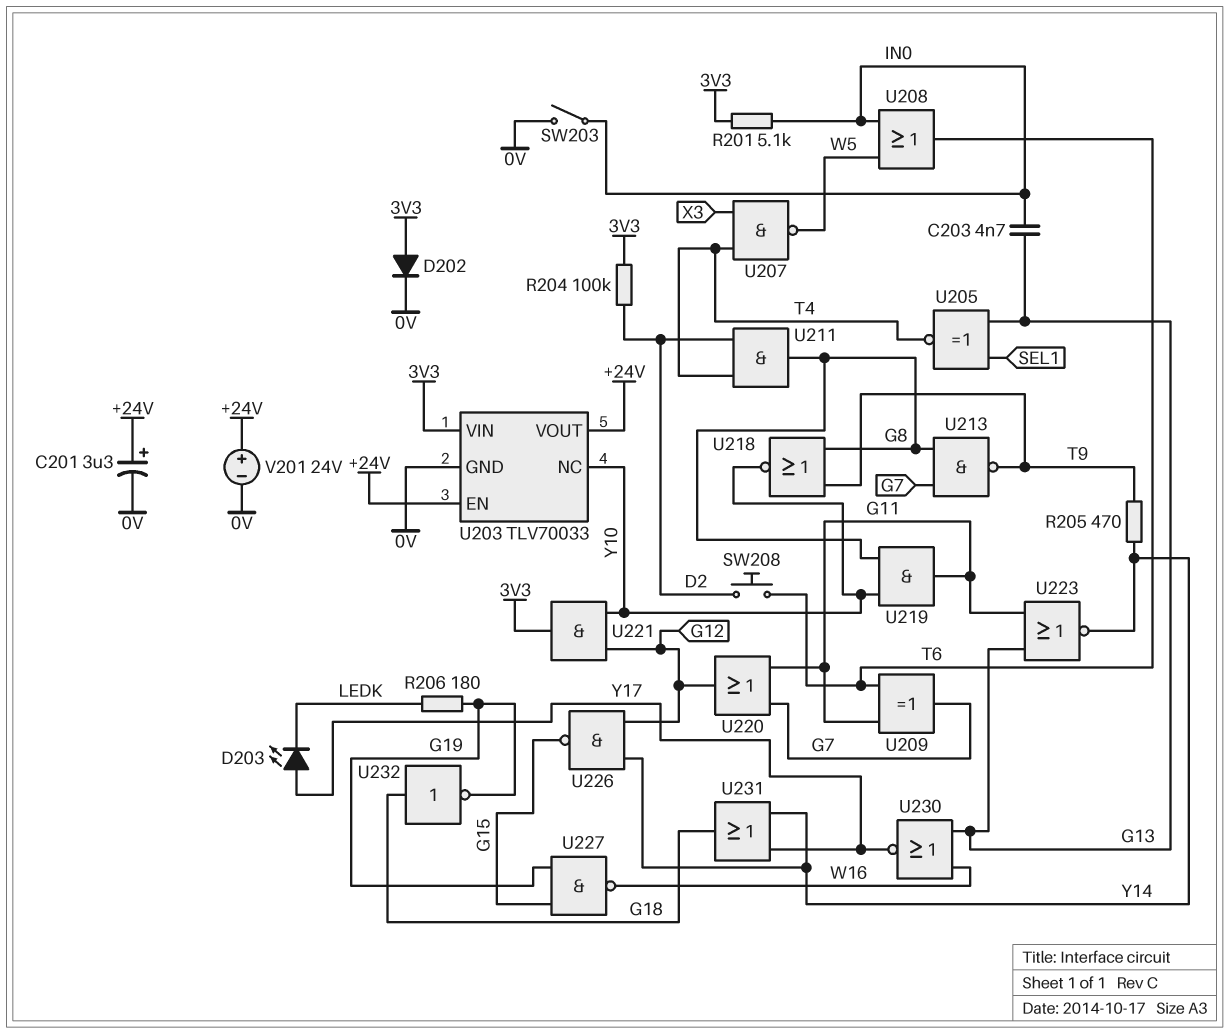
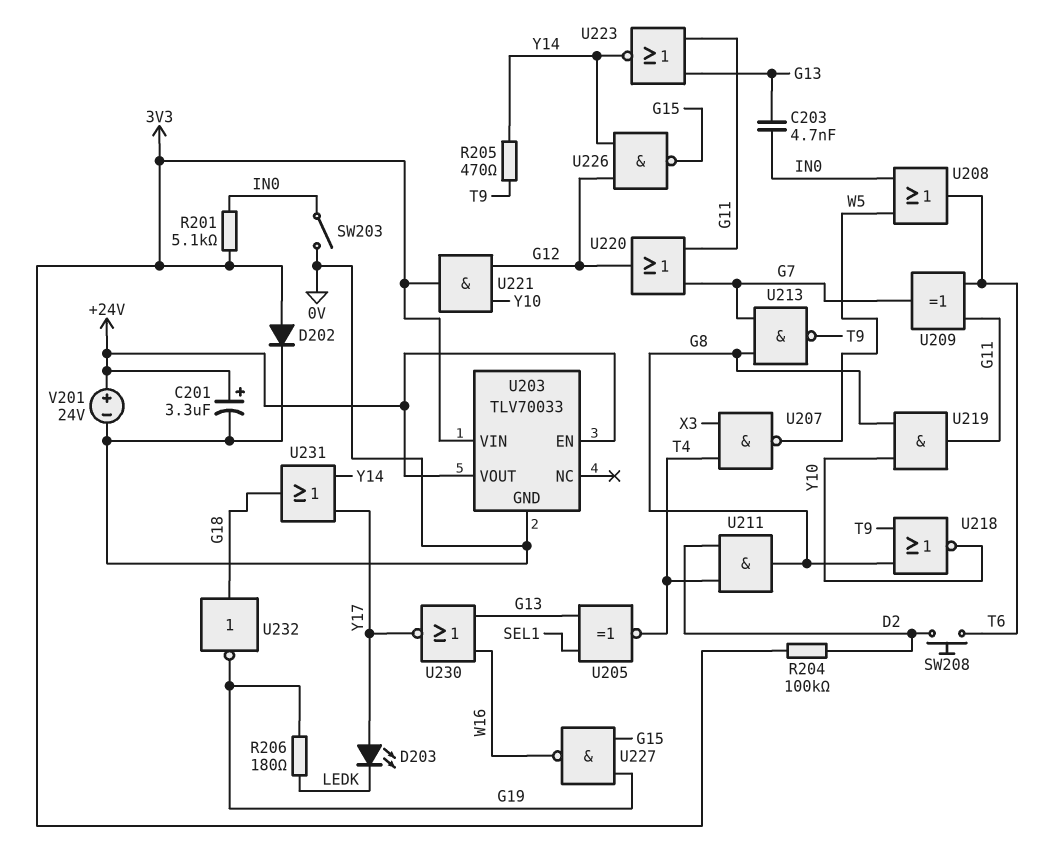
U203 pin NC: Y10 -> none

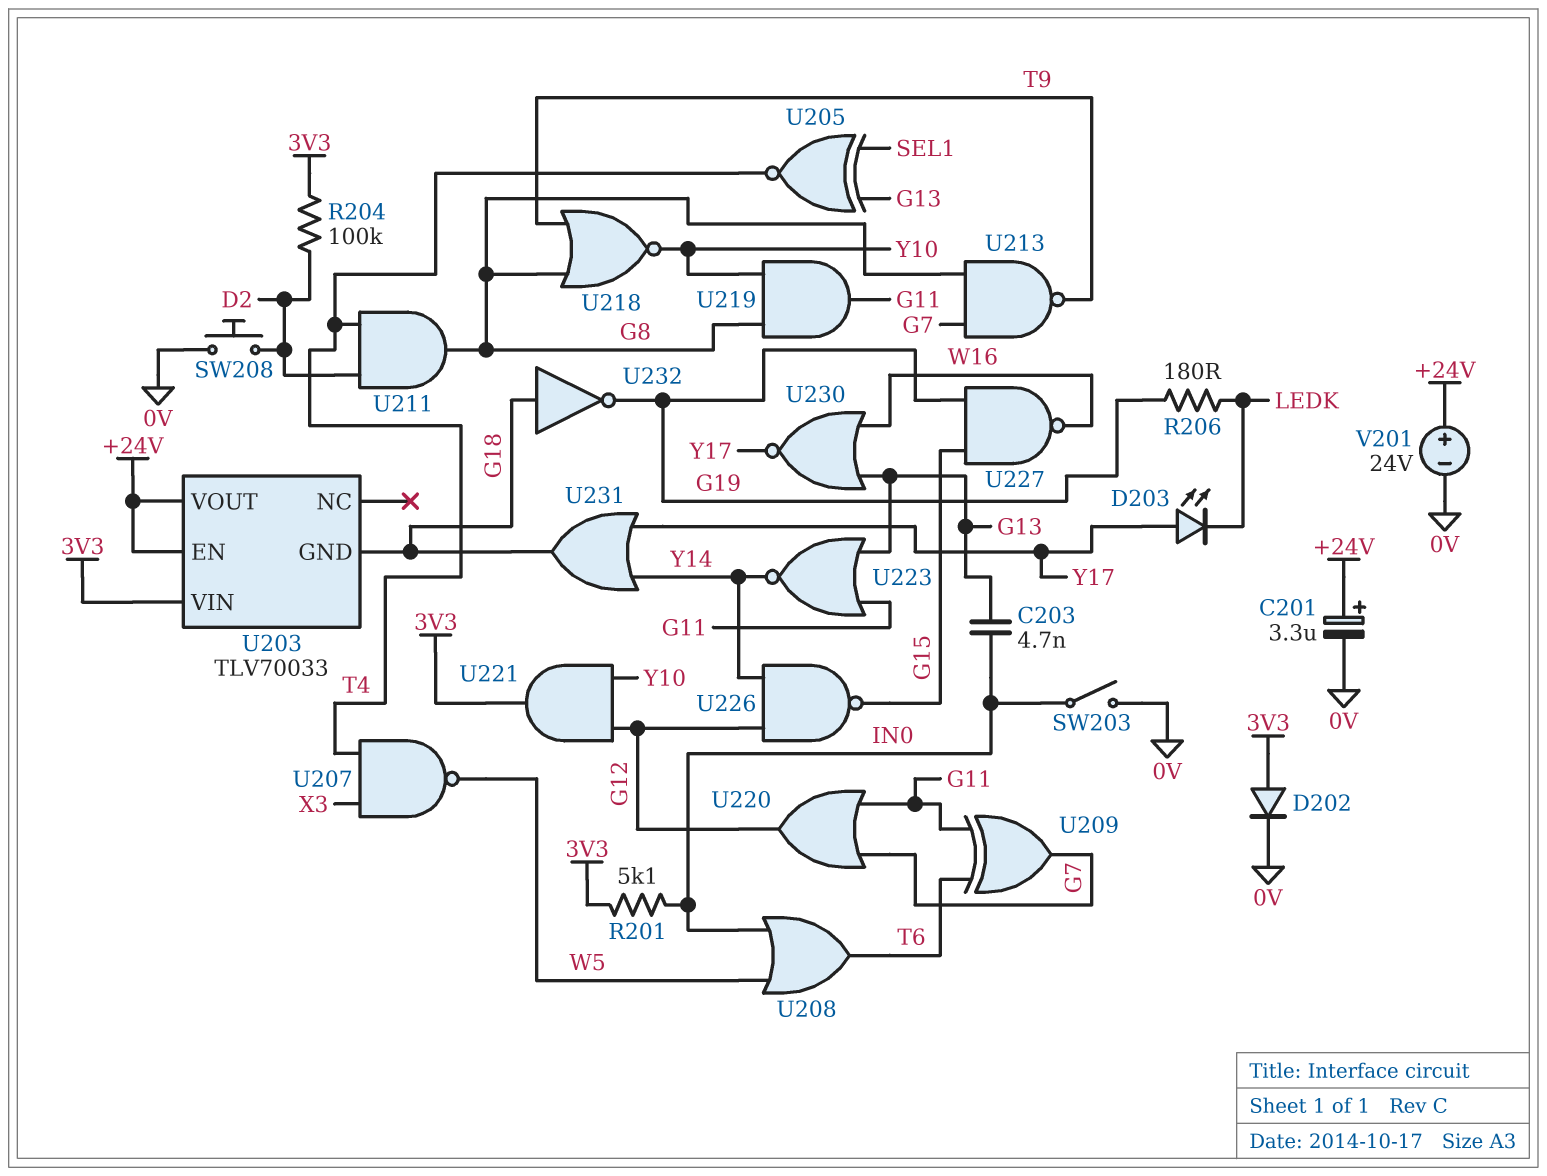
R205: 470 (T9, Y14) -> none
SW208: button (D2, T6) -> button (0V, D2)
U203 pin GND: 0V -> G18

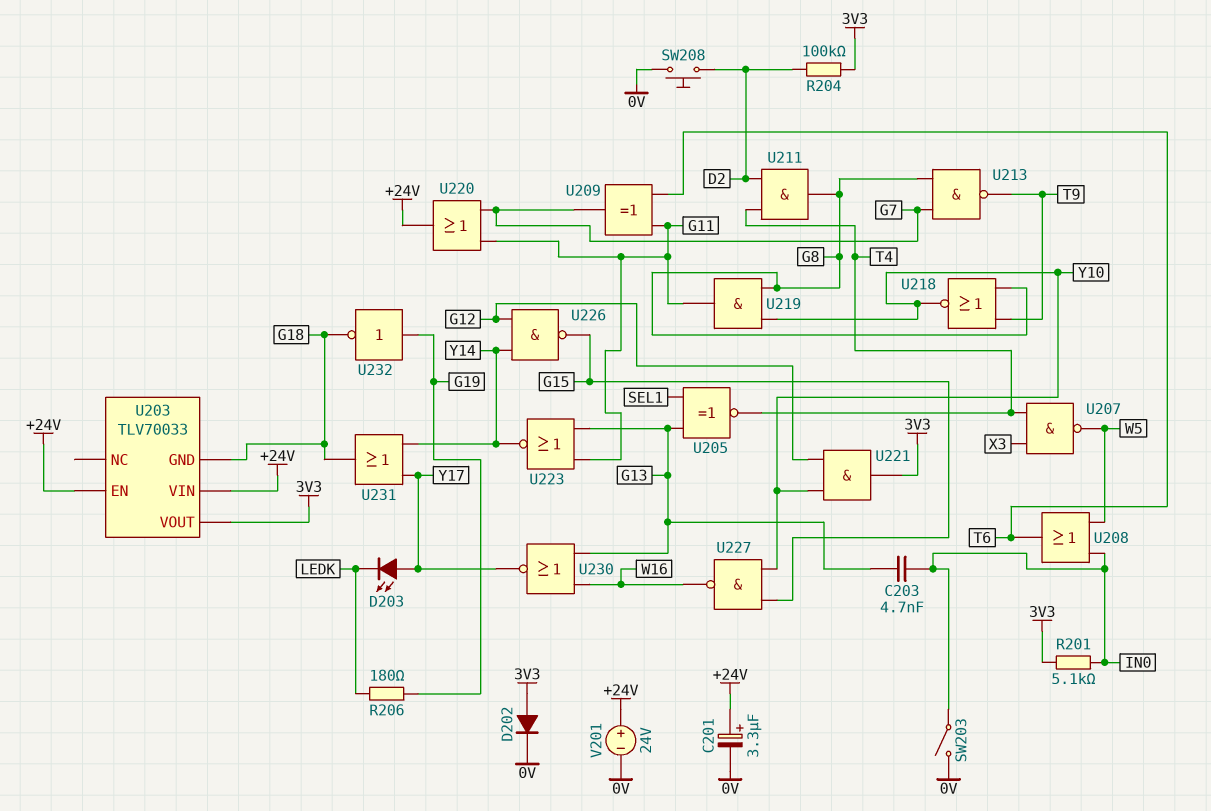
U203 pin VIN: 3V3 -> +24V
U203 pin VOUT: +24V -> 3V3
U220: OR (in G7, in G11, out G12) -> OR (in G7, in G11, out +24V)
U227: NAND (in G15, in G19, out W16) -> NAND (in G15, in Y10, out W16)
U232: NOT (in G18, out G19) -> NOT (in G19, out G18)

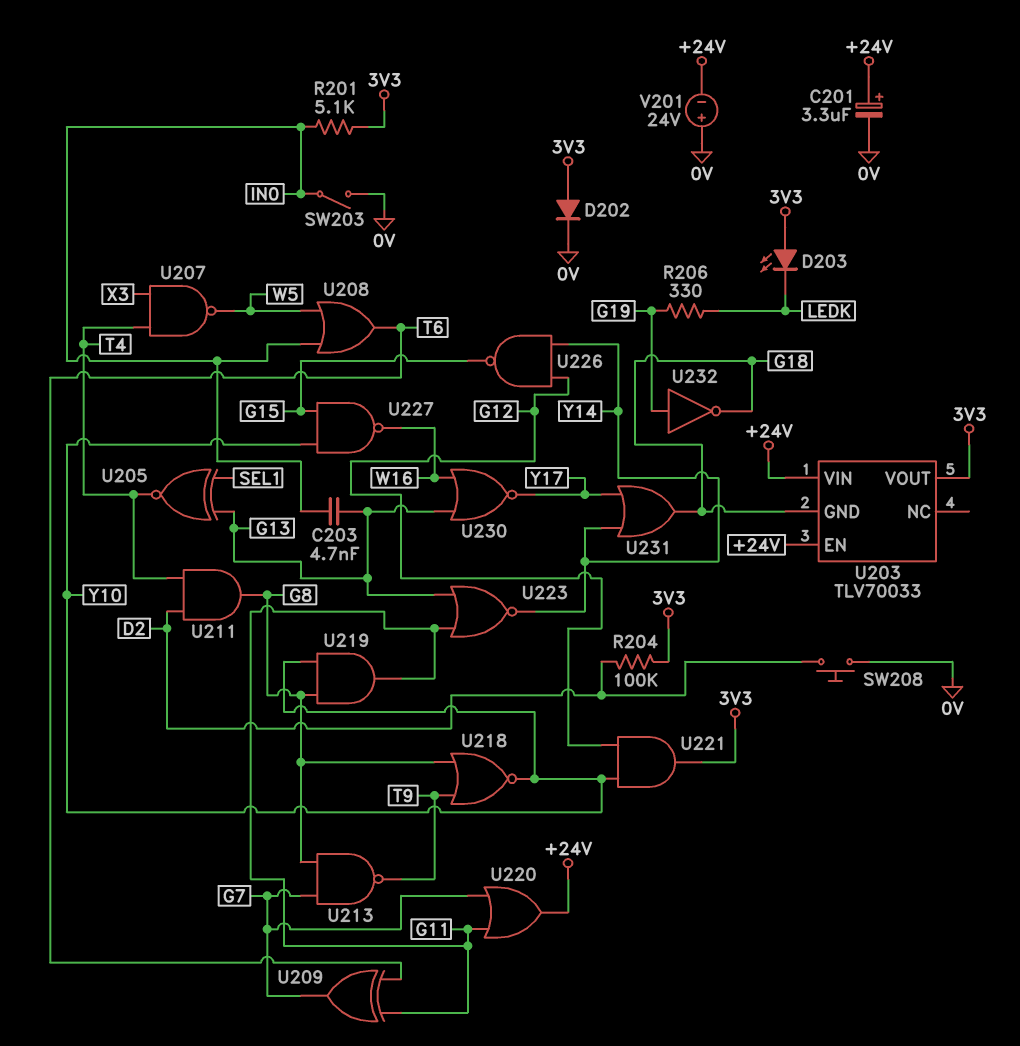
D203: LED (A Y17, K LEDK) -> LED (A 3V3, K LEDK)
R206: 180 (G19, LEDK) -> 330 (G19, LEDK)
V201: 24V (plus +24V, minus 0V) -> 24V (plus 0V, minus +24V)

